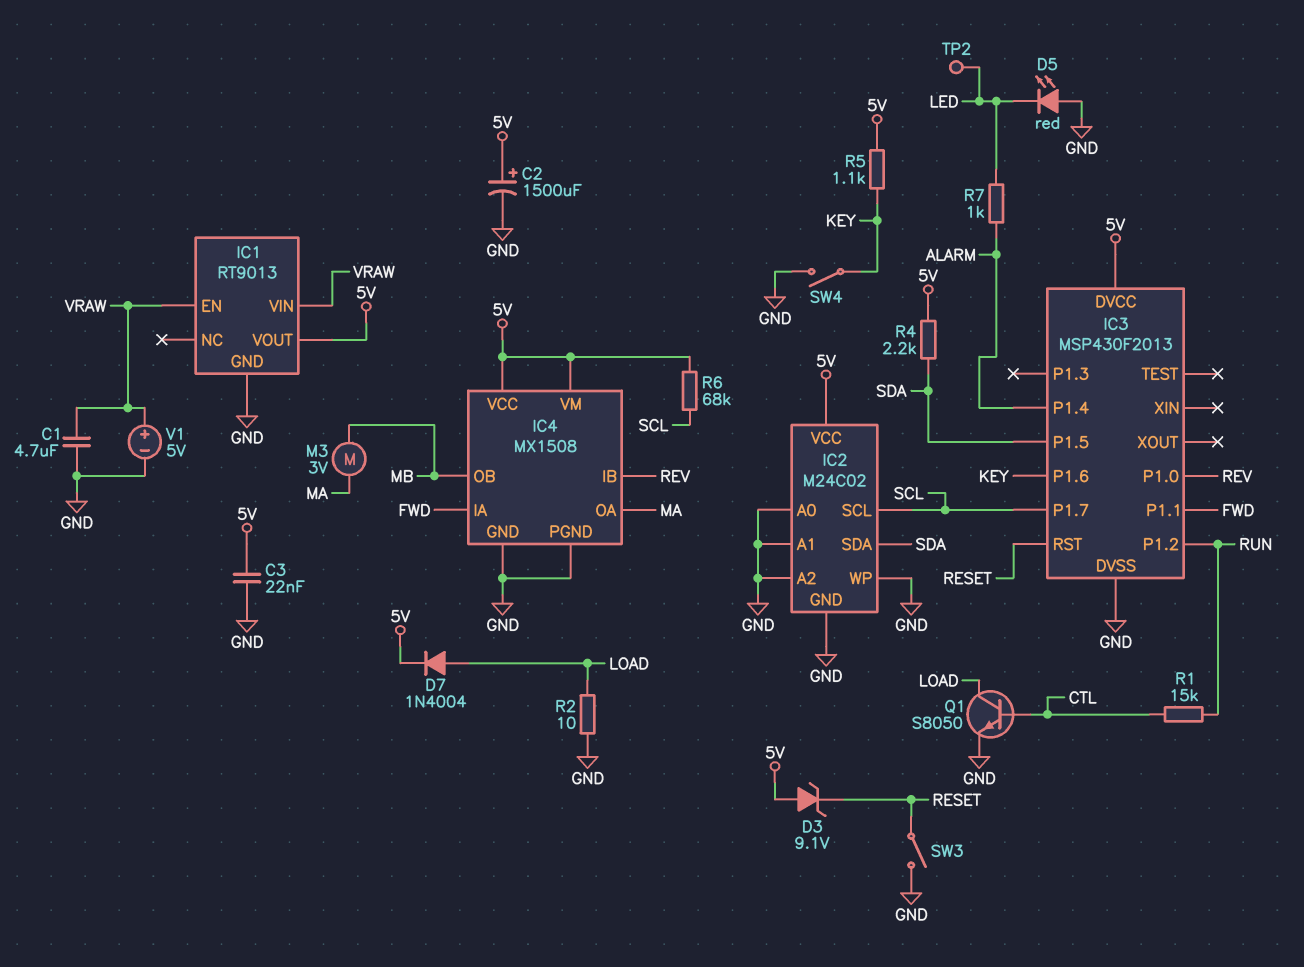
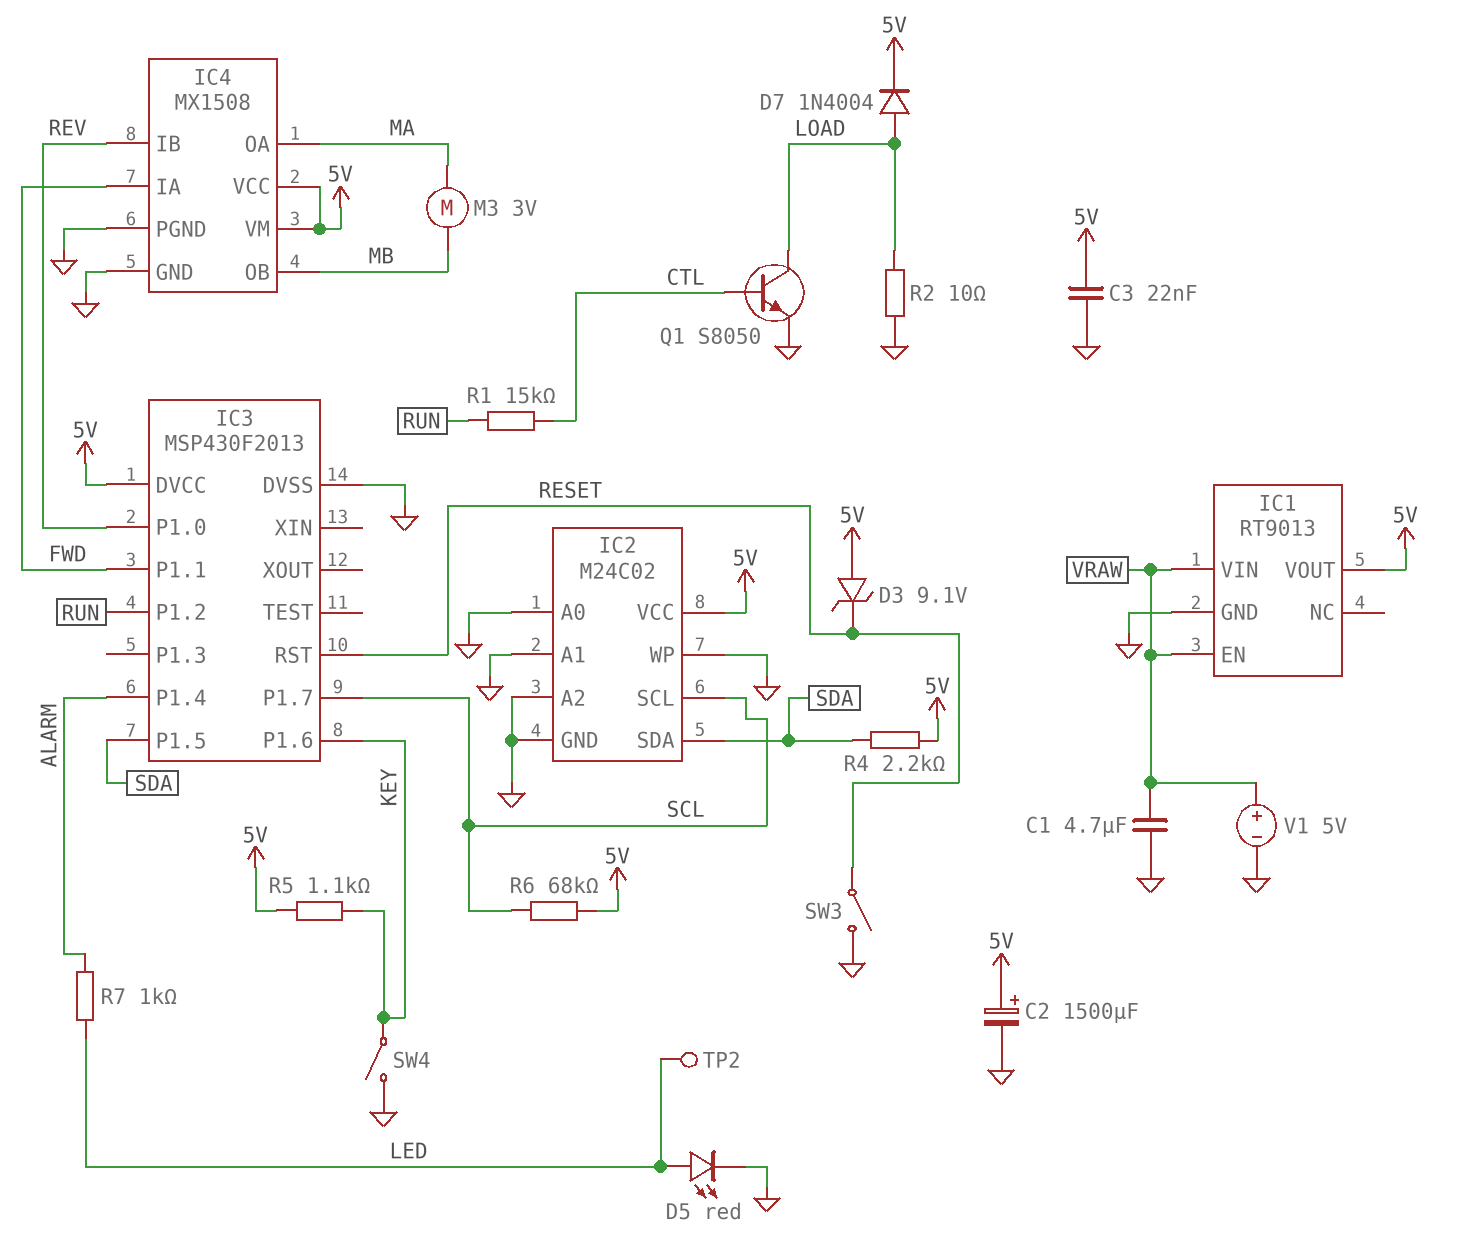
D5: LED red (A GND, K LED) -> LED red (A LED, K GND)

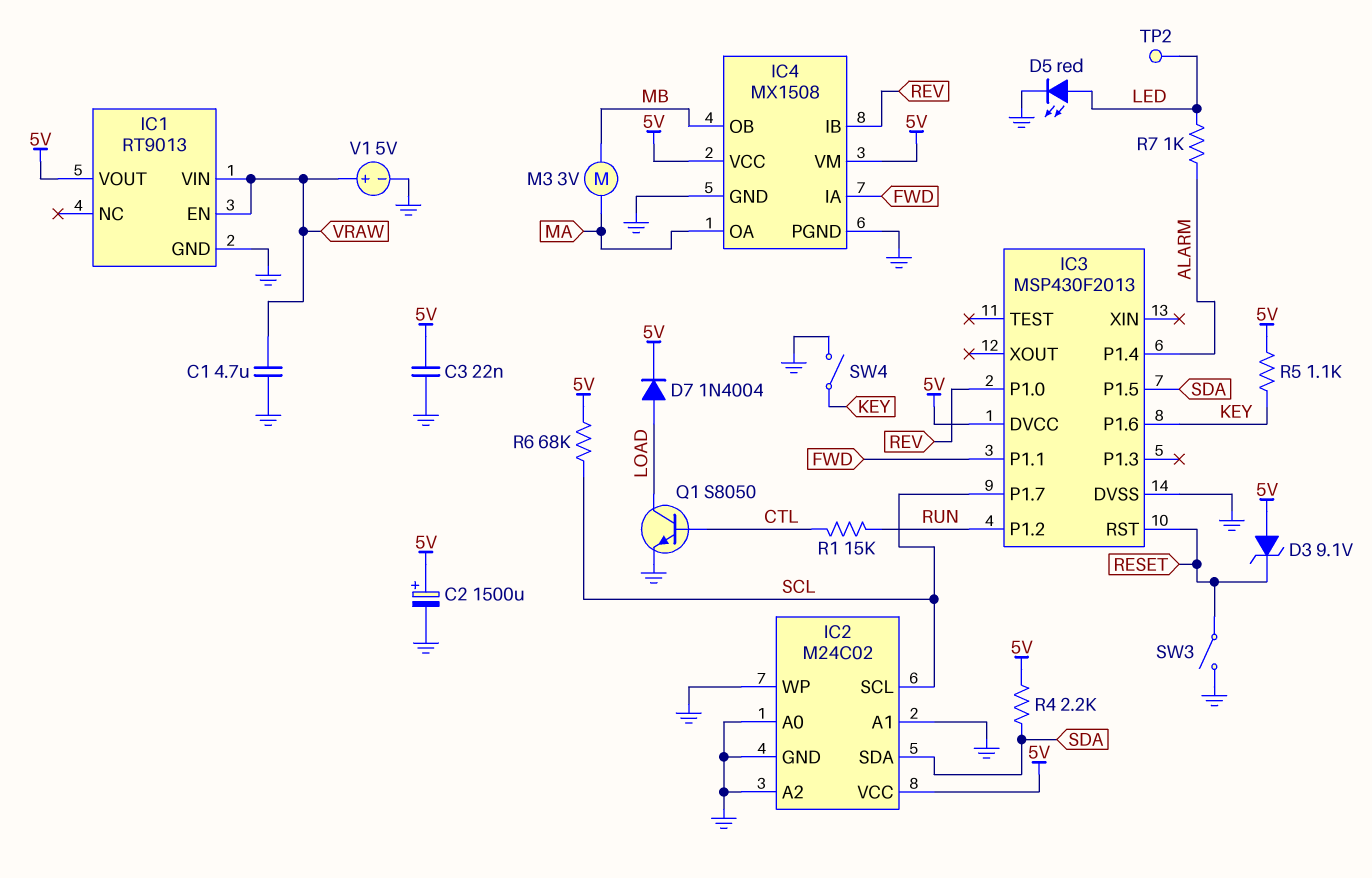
R2: 10 (GND, LOAD) -> none

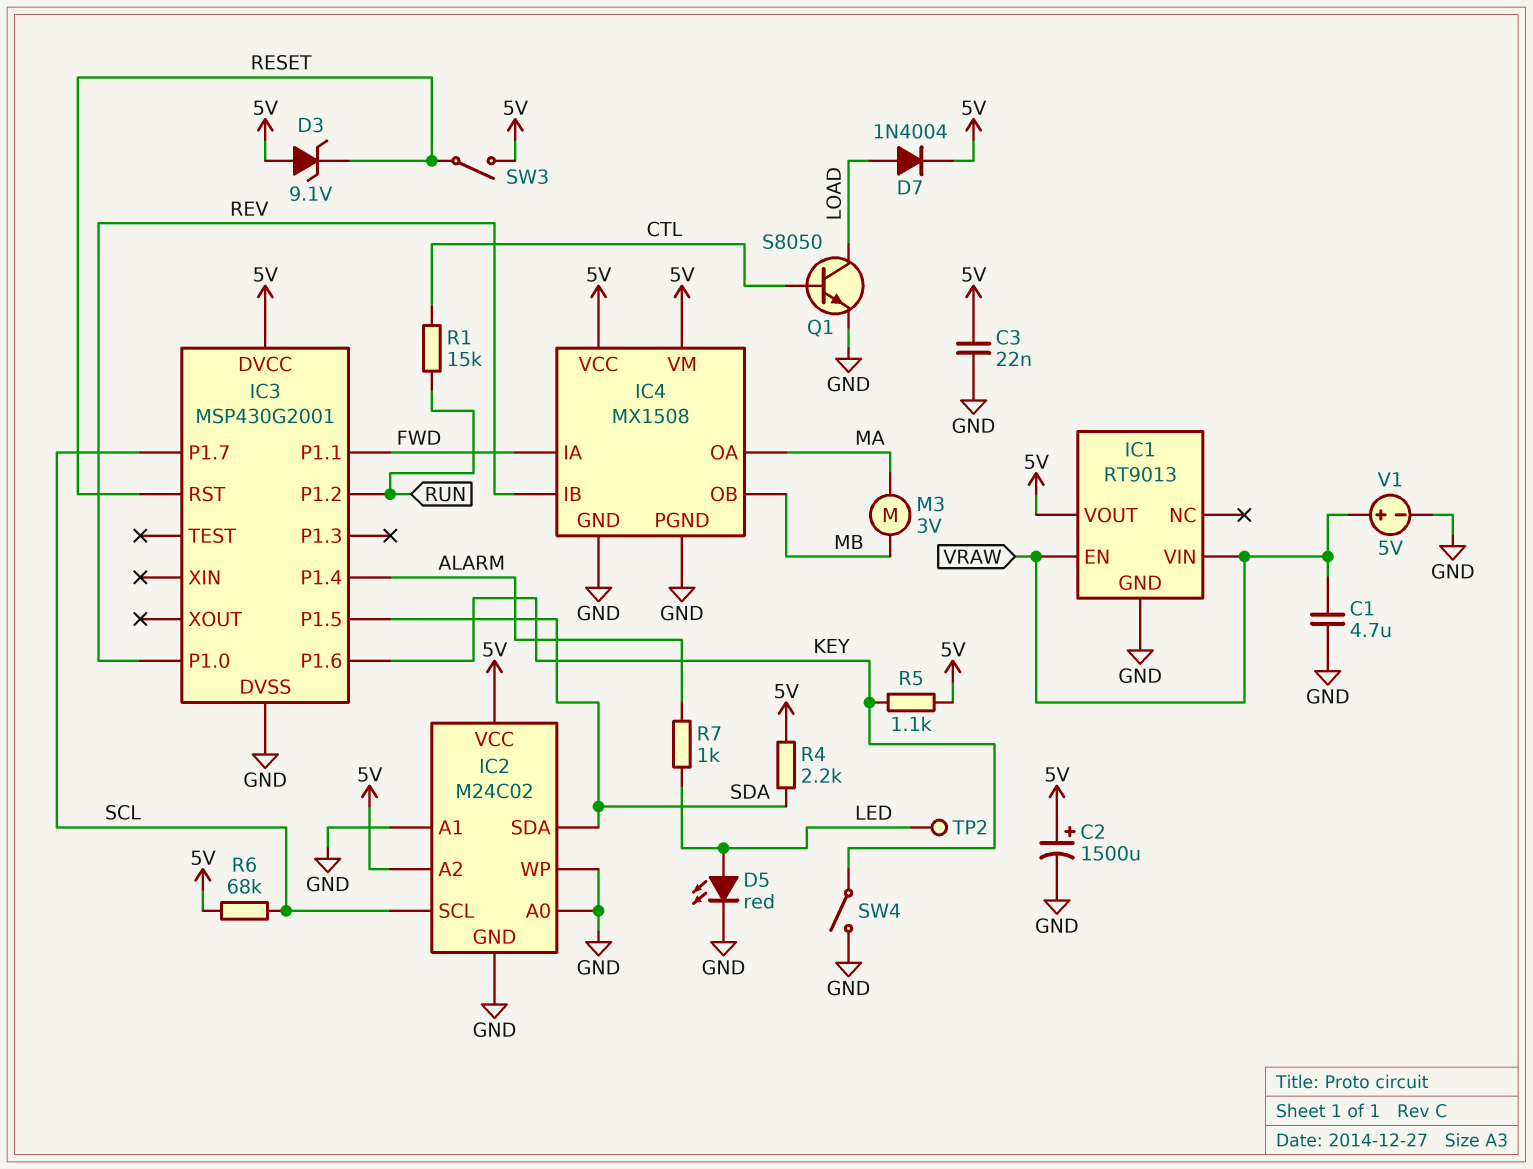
IC2 pin A2: GND -> 5V
IC3: MSP430F2013 -> MSP430G2001
SW3: switch (GND, RESET) -> switch (5V, RESET)

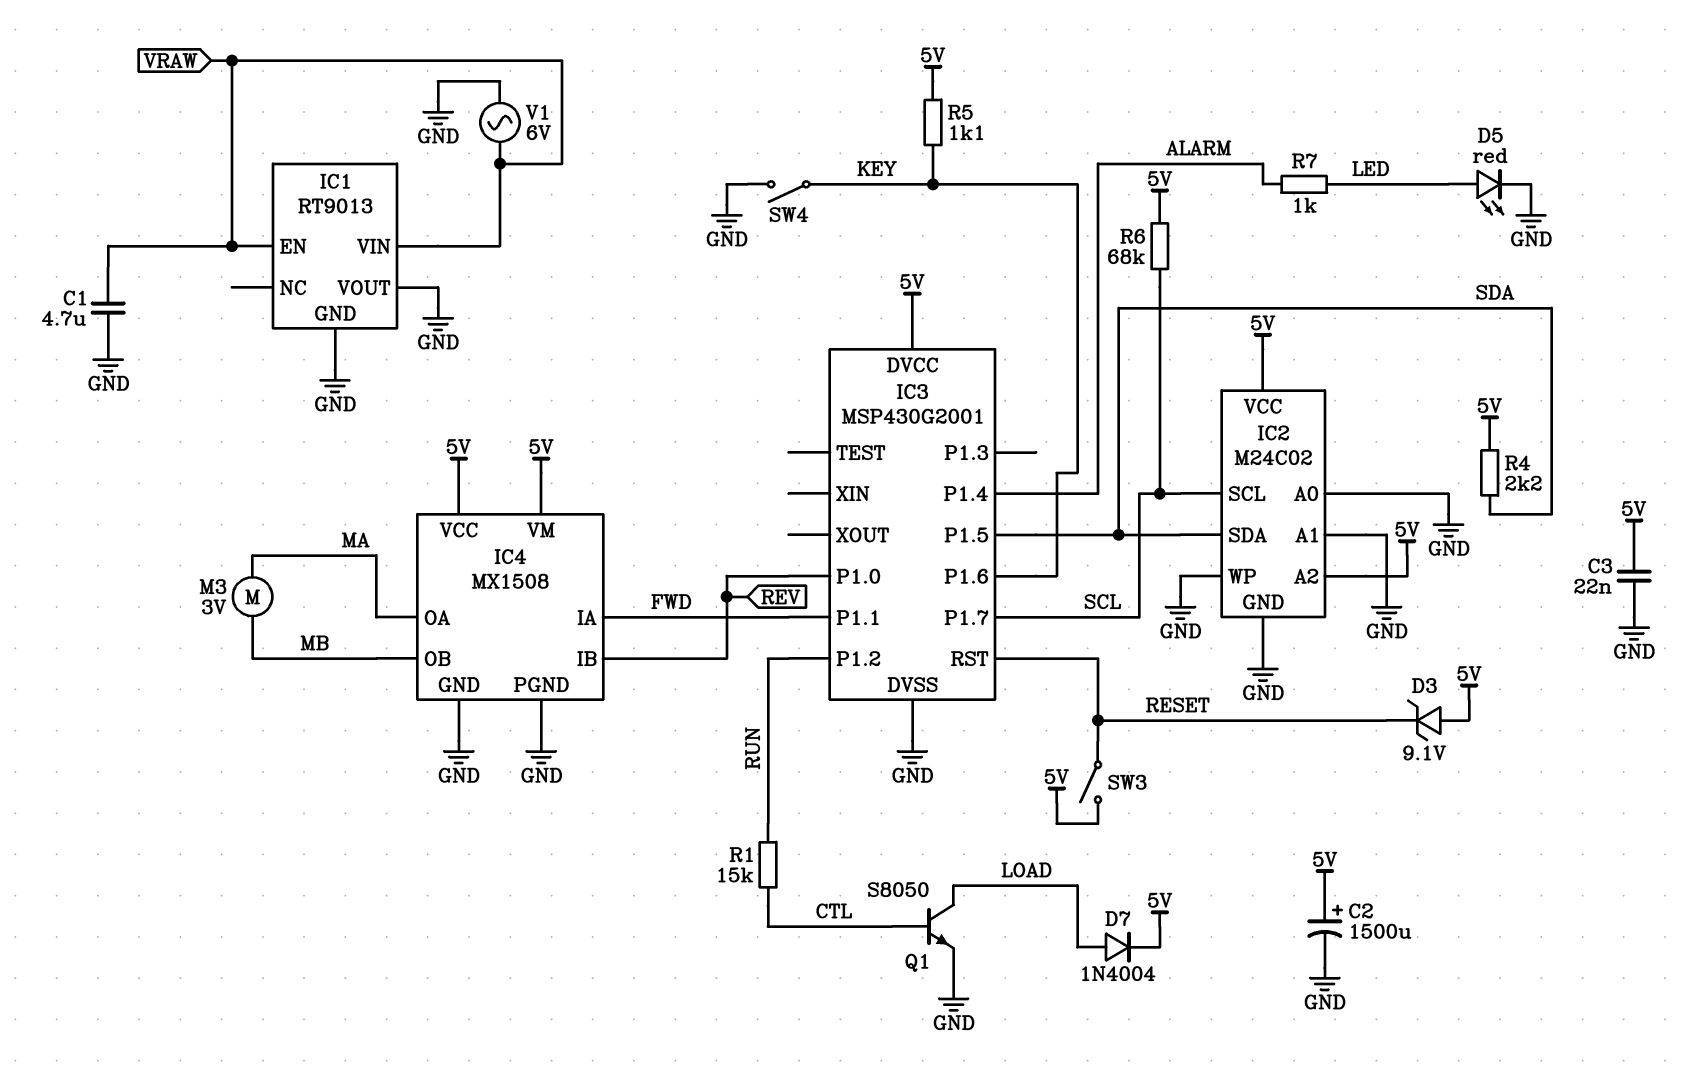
IC1 pin VOUT: 5V -> GND
TP2: test point (LED) -> none
V1: 5V (plus VRAW, minus GND) -> AC 6V (GND, VRAW)

